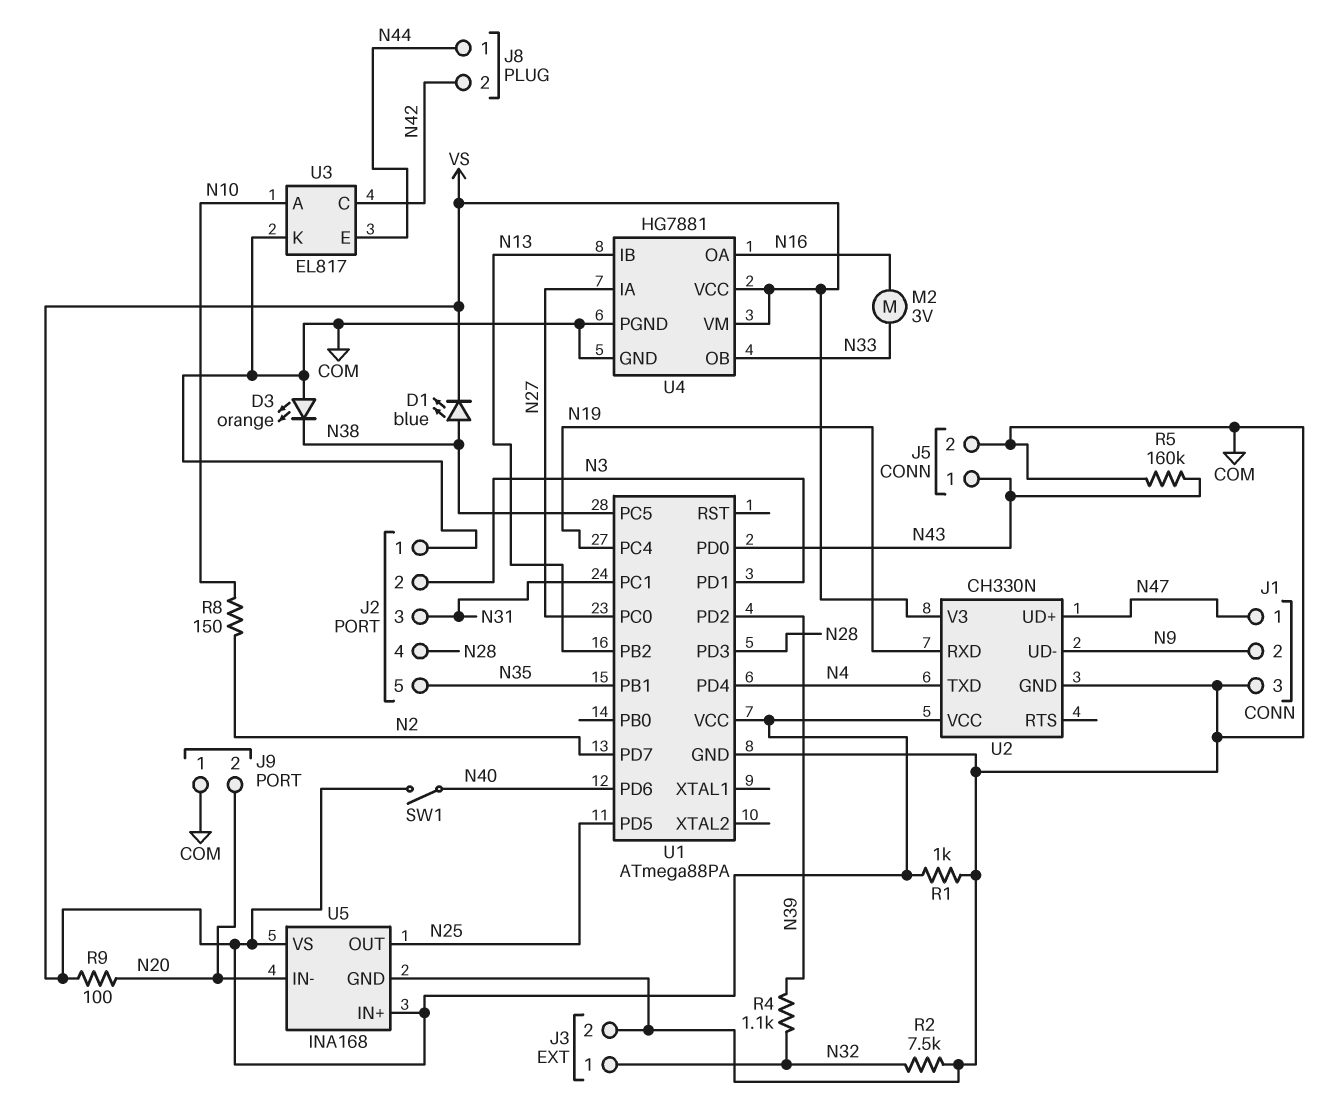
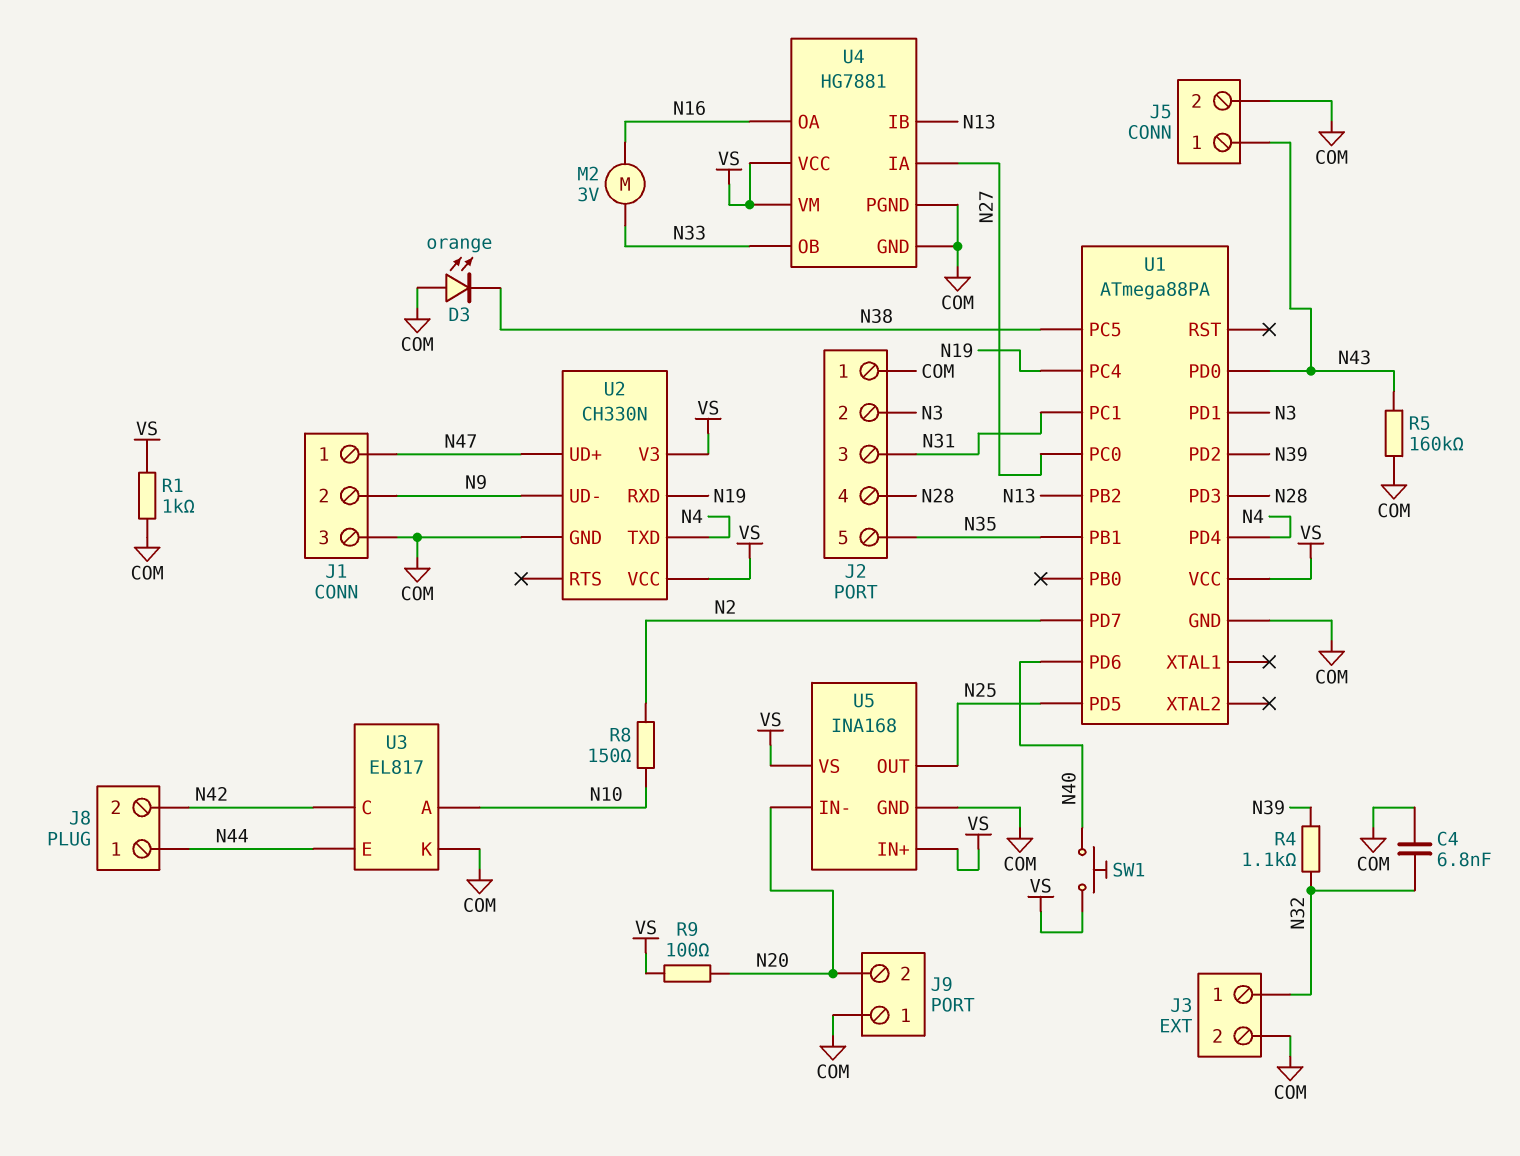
C4: none -> 6.8nF (COM, N32)
D1: LED blue (A N38, K VS) -> none
R2: 7.5k (COM, N32) -> none
SW1: switch (N40, VS) -> button (N40, VS)

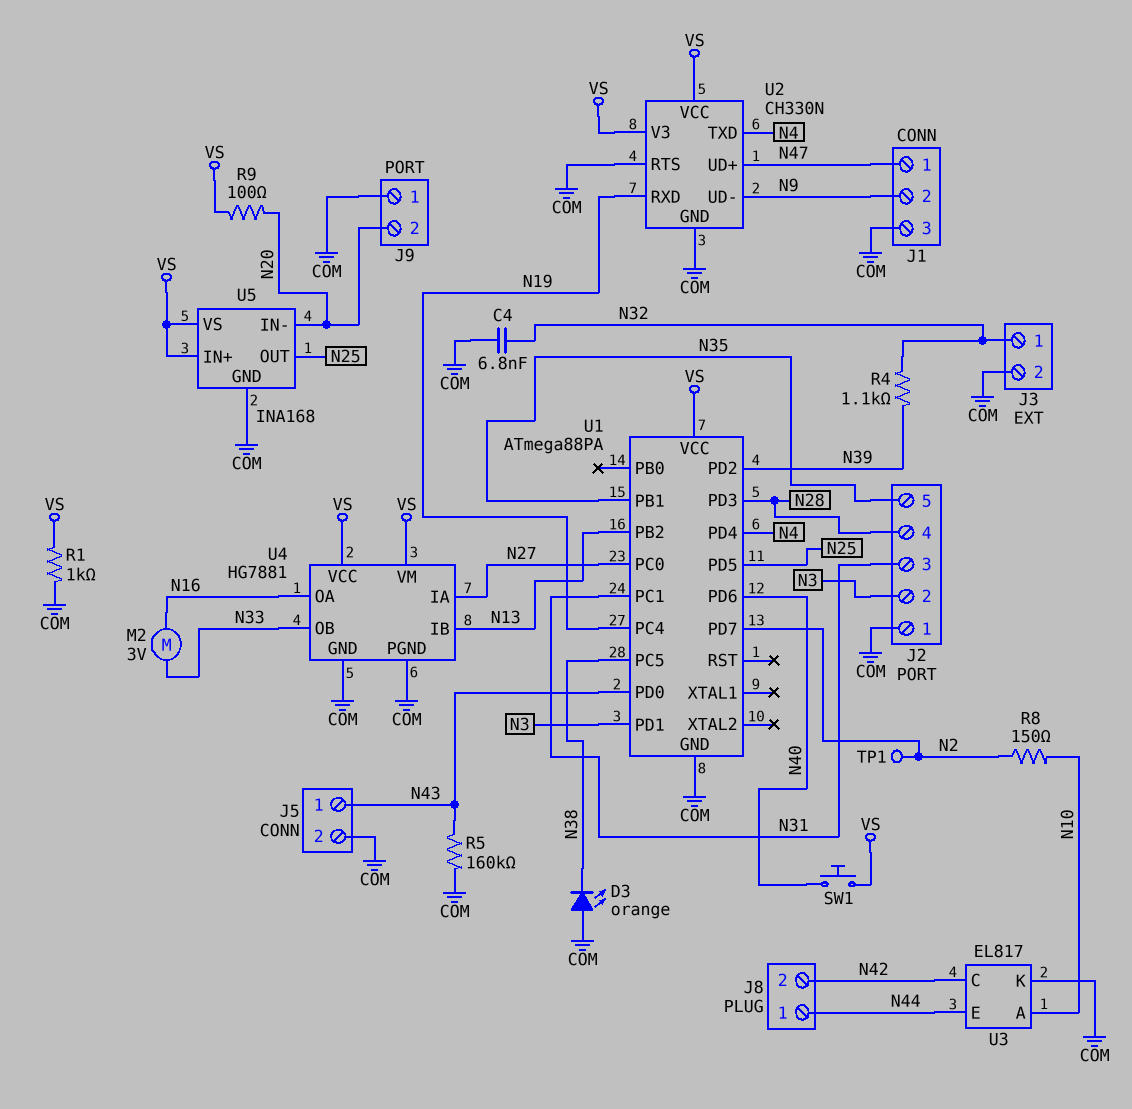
TP1: none -> test point (N2)
U2 pin RTS: none -> COM

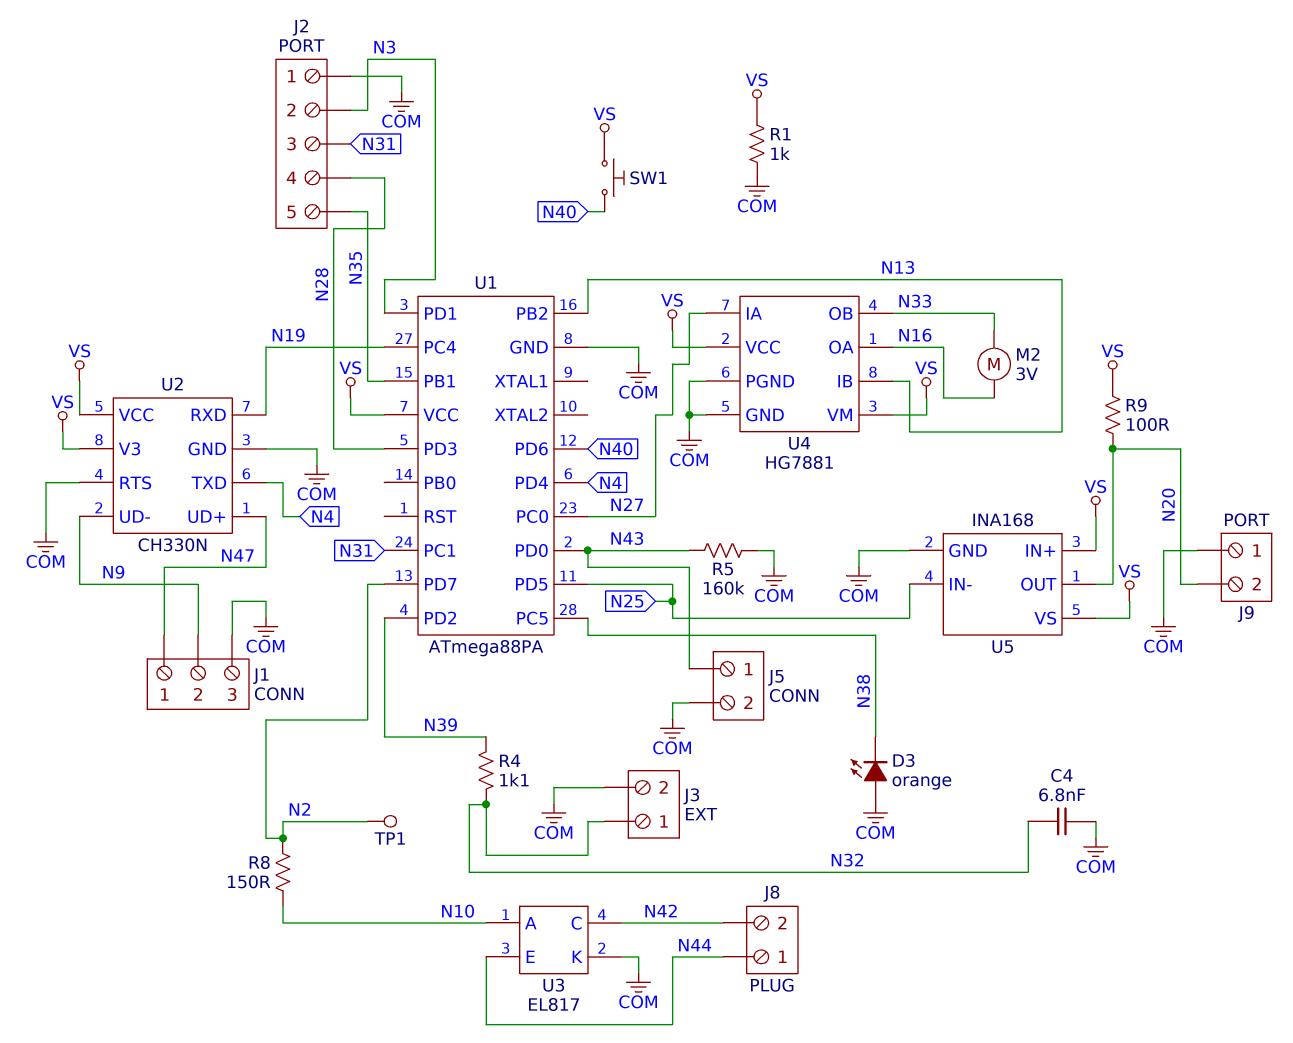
U5 pin IN-: N20 -> N25
U5 pin OUT: N25 -> N20

